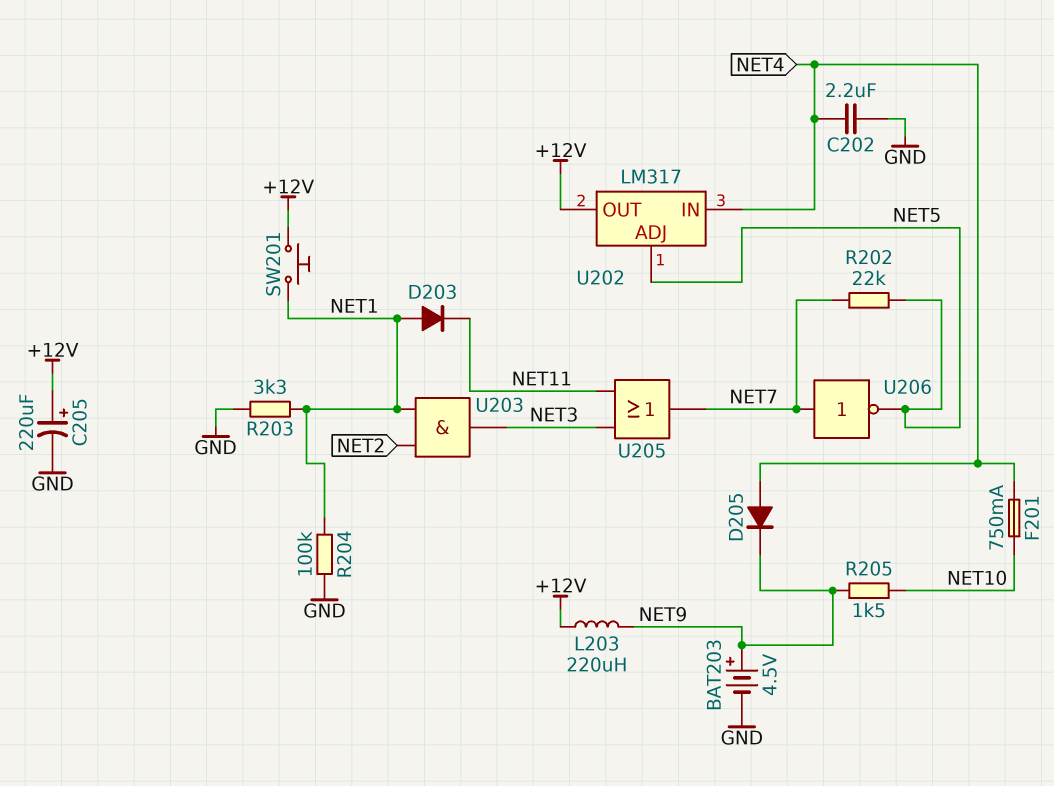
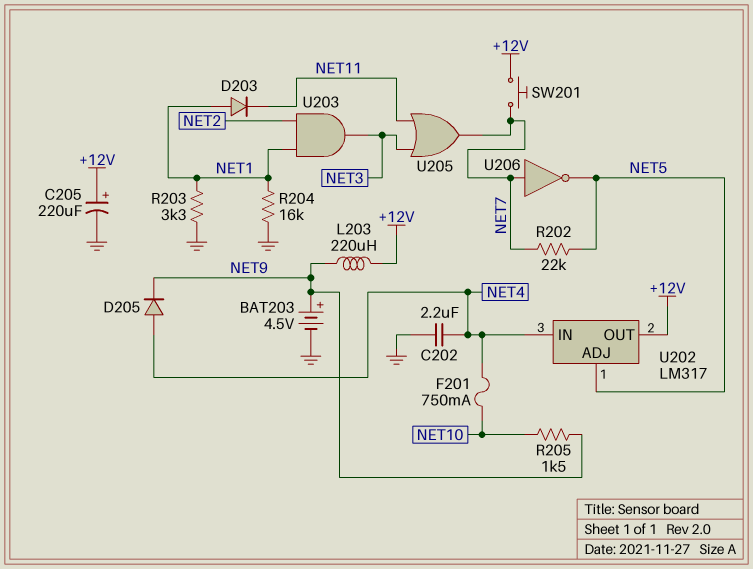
R204: 100k (GND, NET1) -> 16k (GND, NET1)
SW201: button (+12V, NET1) -> button (+12V, NET7)

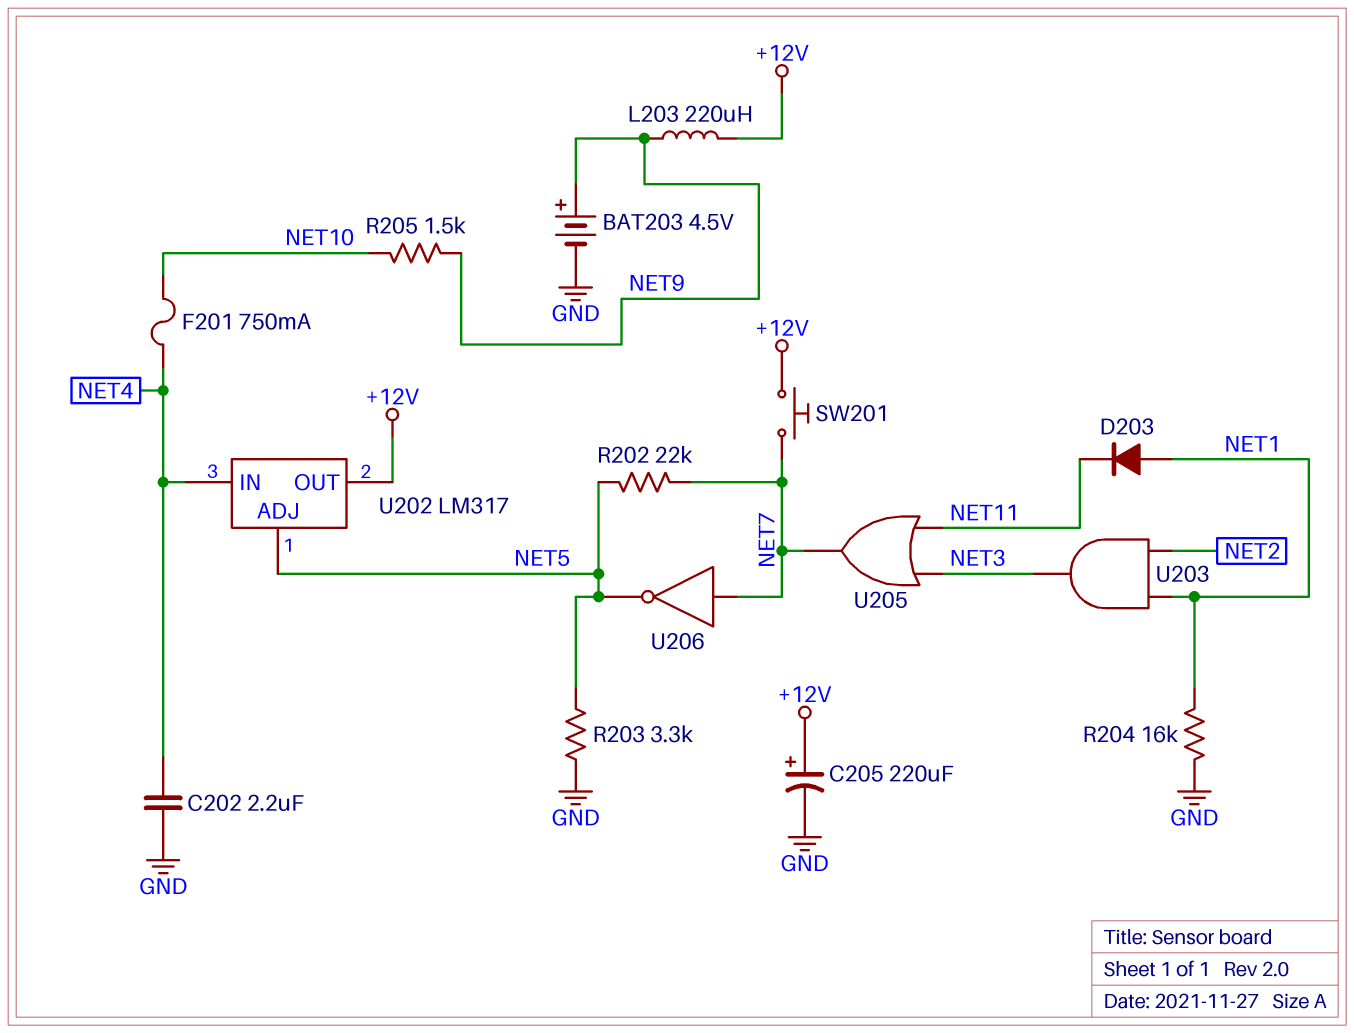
D205: diode (A NET4, K NET9) -> none
R203: 3.3k (GND, NET1) -> 3.3k (GND, NET5)

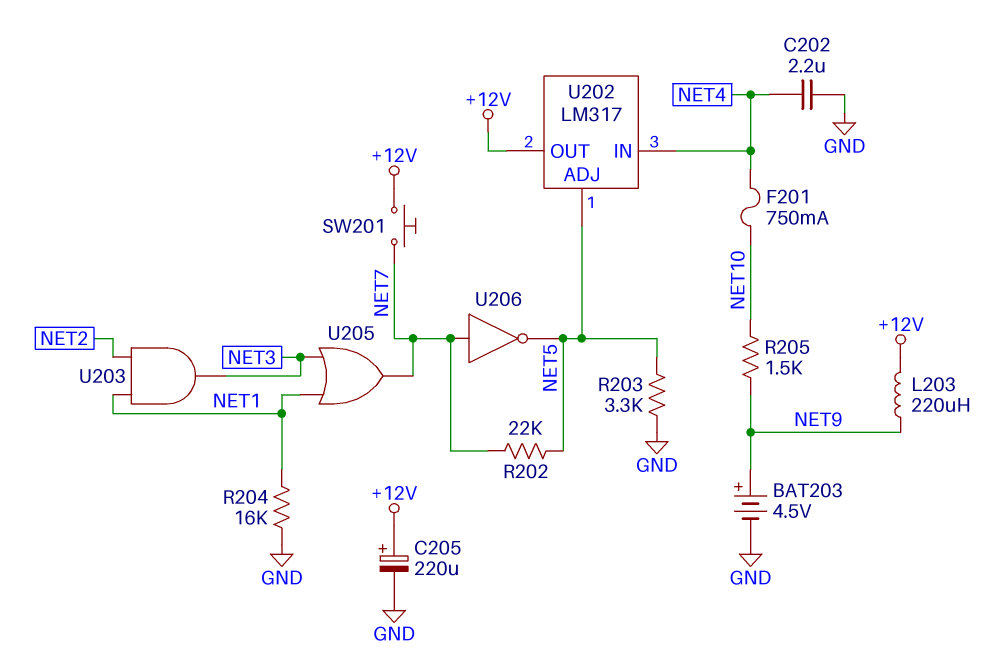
D203: diode (A NET1, K NET11) -> none
U205: OR (in NET3, in NET11, out NET7) -> OR (in NET1, in NET3, out NET7)

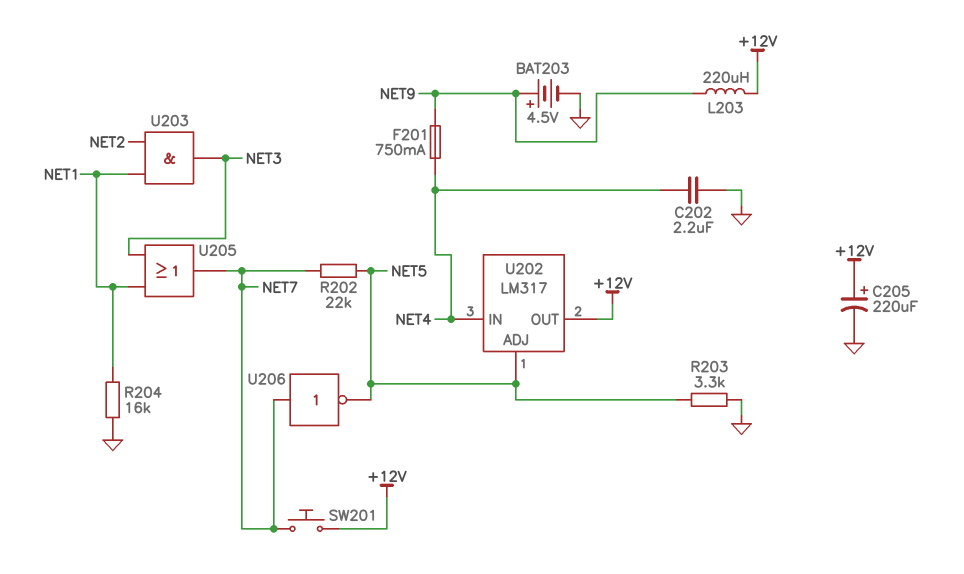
F201: 750mA (NET4, NET10) -> 750mA (NET4, NET9)
R205: 1.5k (NET9, NET10) -> none

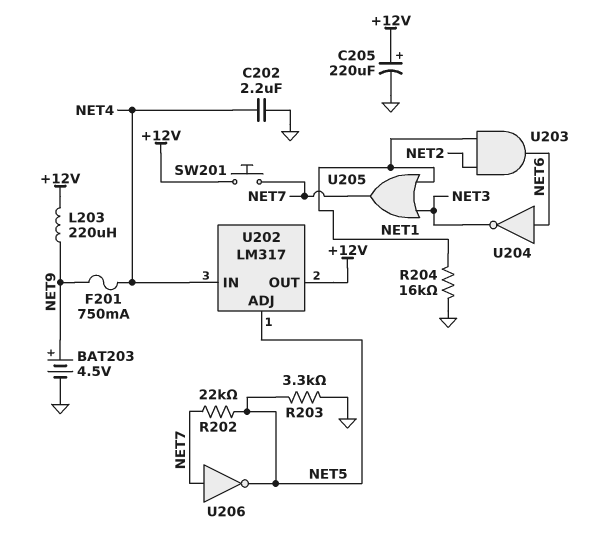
U203: AND (in NET1, in NET2, out NET3) -> AND (in NET1, in NET2, out NET6)
U204: none -> NOT (in NET6, out NET3)

